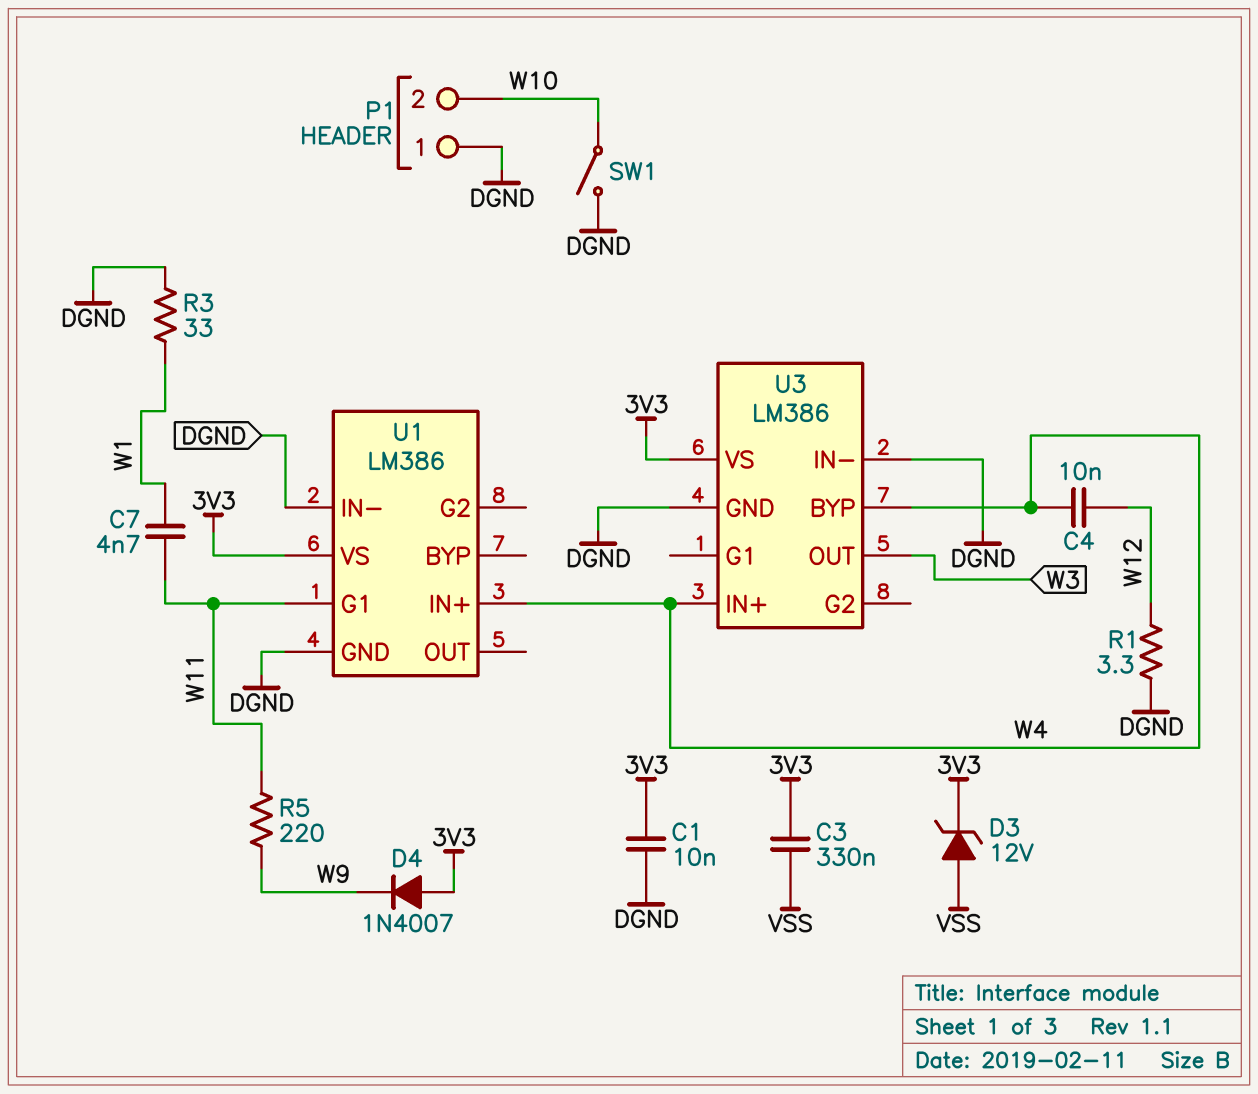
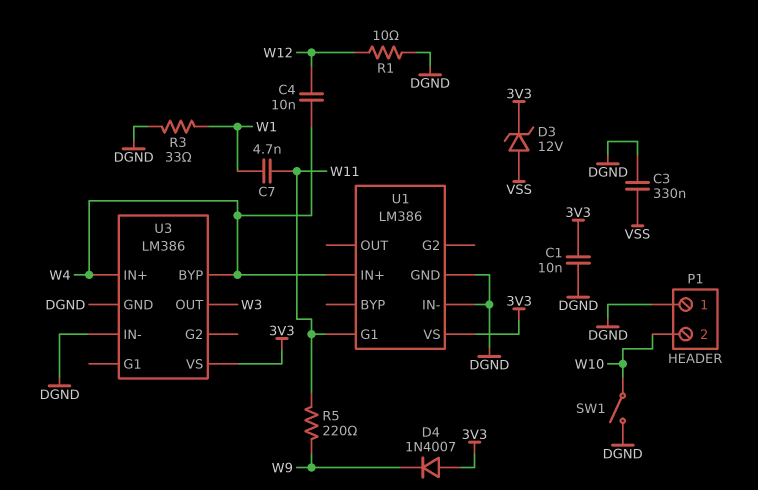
C3: 330nF (3V3, VSS) -> 330nF (DGND, VSS)
R1: 3.3 (DGND, W12) -> 10 (DGND, W12)

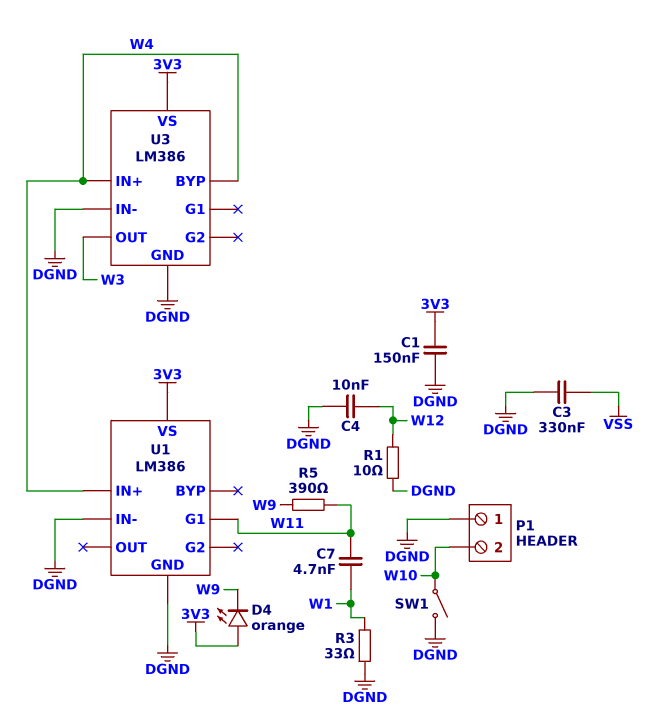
C1: 10nF (3V3, DGND) -> 150nF (3V3, DGND)
C4: 10nF (W4, W12) -> 10nF (DGND, W12)
D3: zener 12V (A VSS, K 3V3) -> none
D4: diode 1N4007 (A 3V3, K W9) -> LED orange (A 3V3, K W9)
R5: 220 (W9, W11) -> 390 (W9, W11)

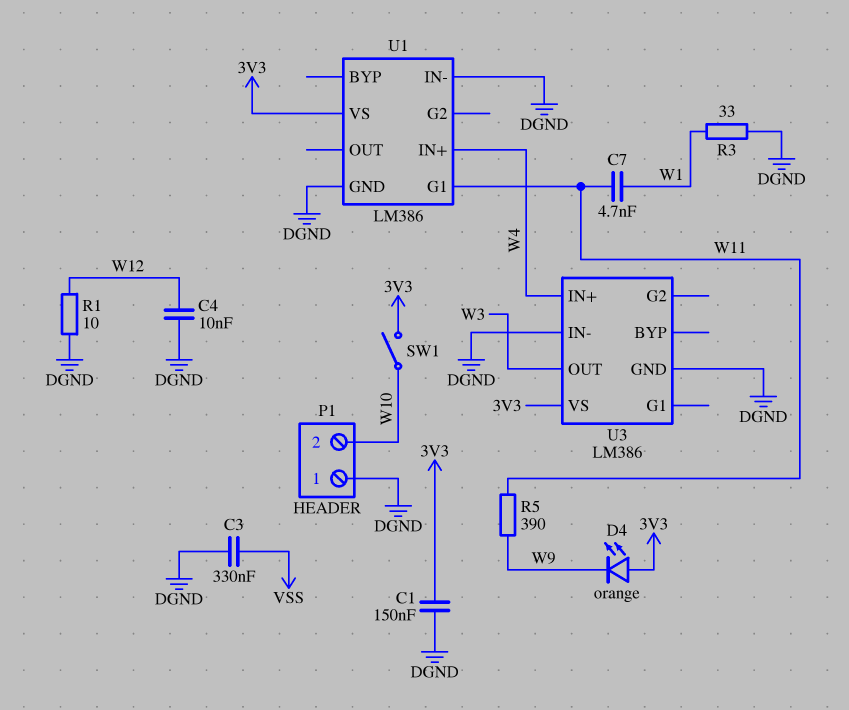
SW1: switch (DGND, W10) -> switch (3V3, W10)
U3 pin BYP: W4 -> none

